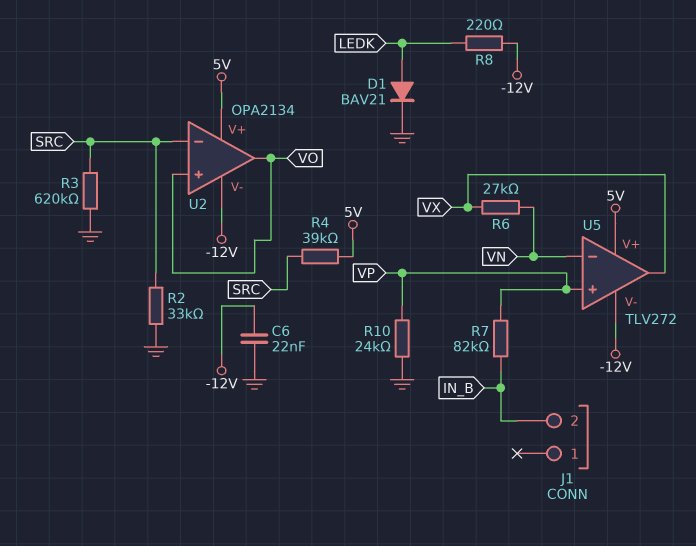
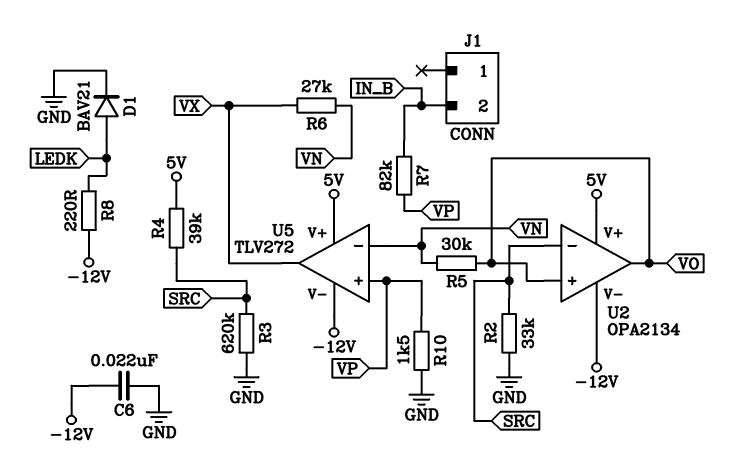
R5: none -> 30k (VN, VO)
R10: 24k (GND, VP) -> 1.5k (GND, VP)

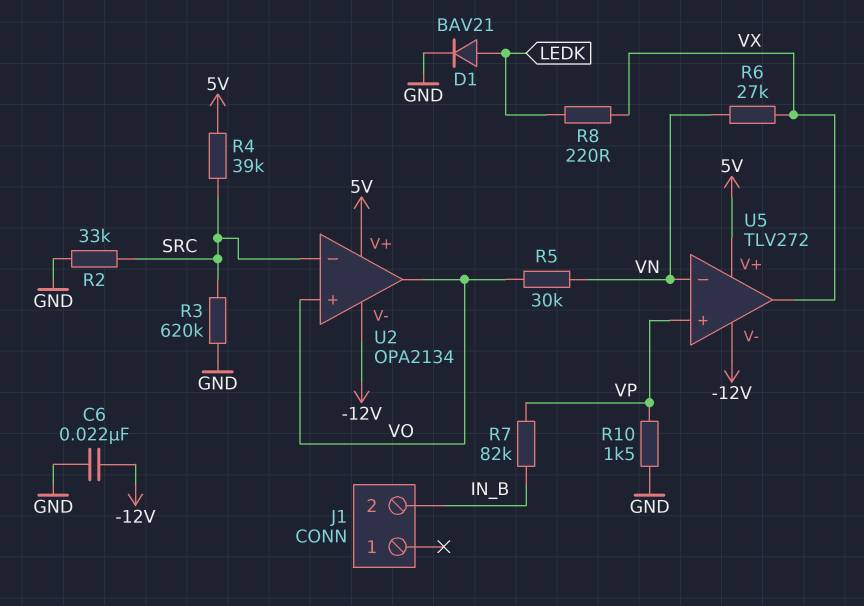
R8: 220 (-12V, LEDK) -> 220 (LEDK, VX)

